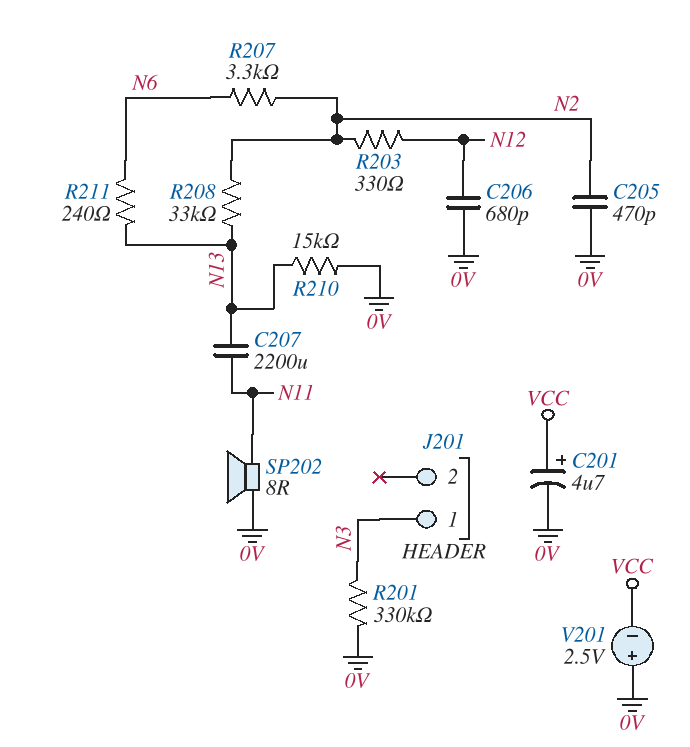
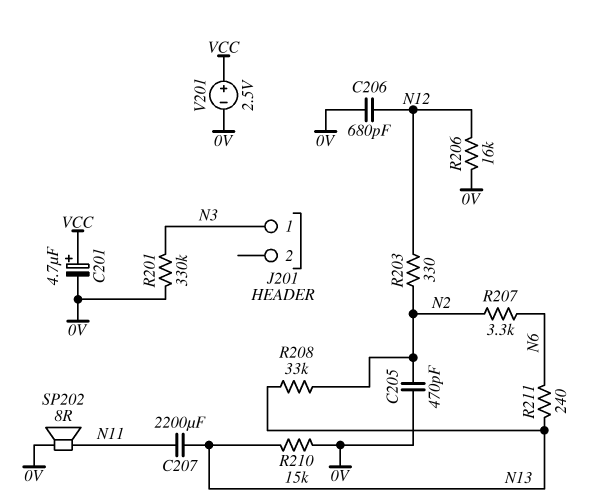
R206: none -> 16k (0V, N12)
V201: 2.5V (plus 0V, minus VCC) -> 2.5V (plus VCC, minus 0V)

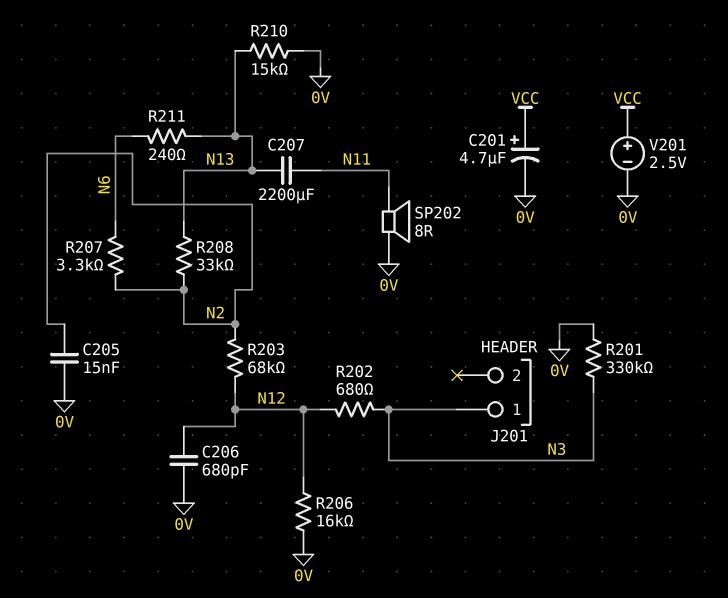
C205: 470pF (0V, N2) -> 15nF (0V, N2)
R202: none -> 680 (N3, N12)
R203: 330 (N2, N12) -> 68k (N2, N12)

